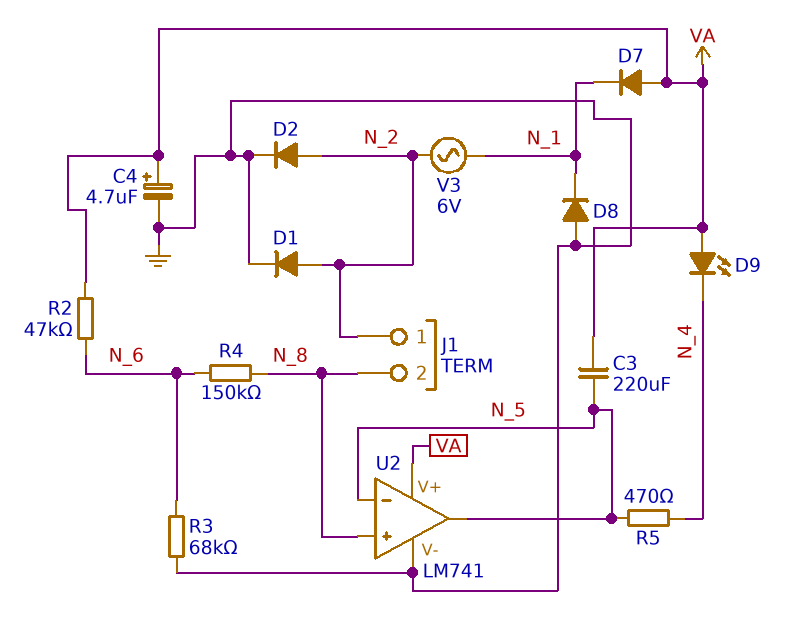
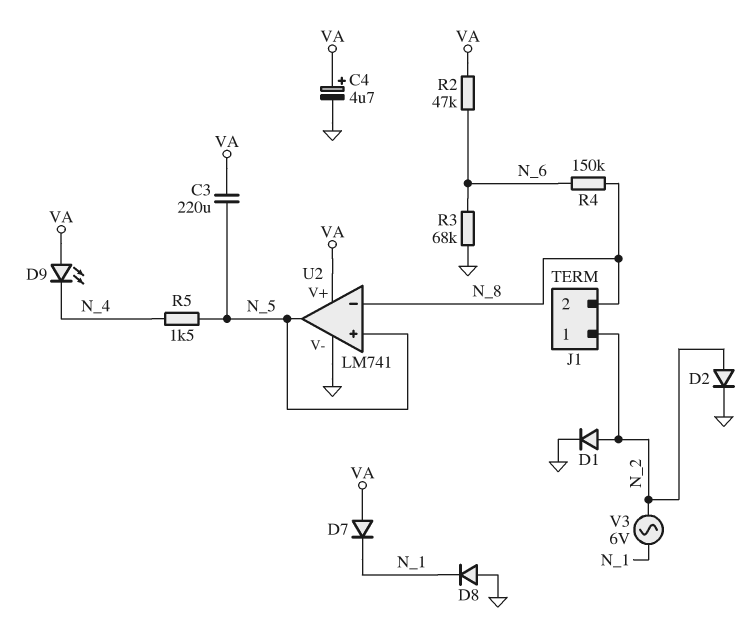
R5: 470 (N_4, N_5) -> 1.5k (N_4, N_5)
U2 pin in+: N_8 -> N_5
U2 pin in-: N_5 -> N_8

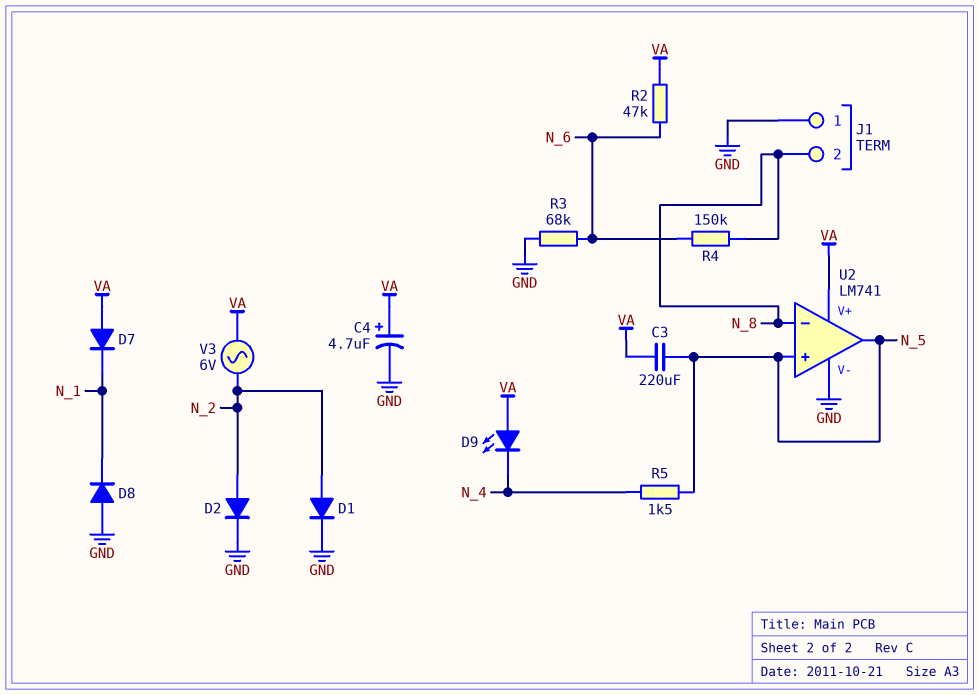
J1 pin 1: N_2 -> GND
V3: AC 6V (N_1, N_2) -> AC 6V (N_2, VA)

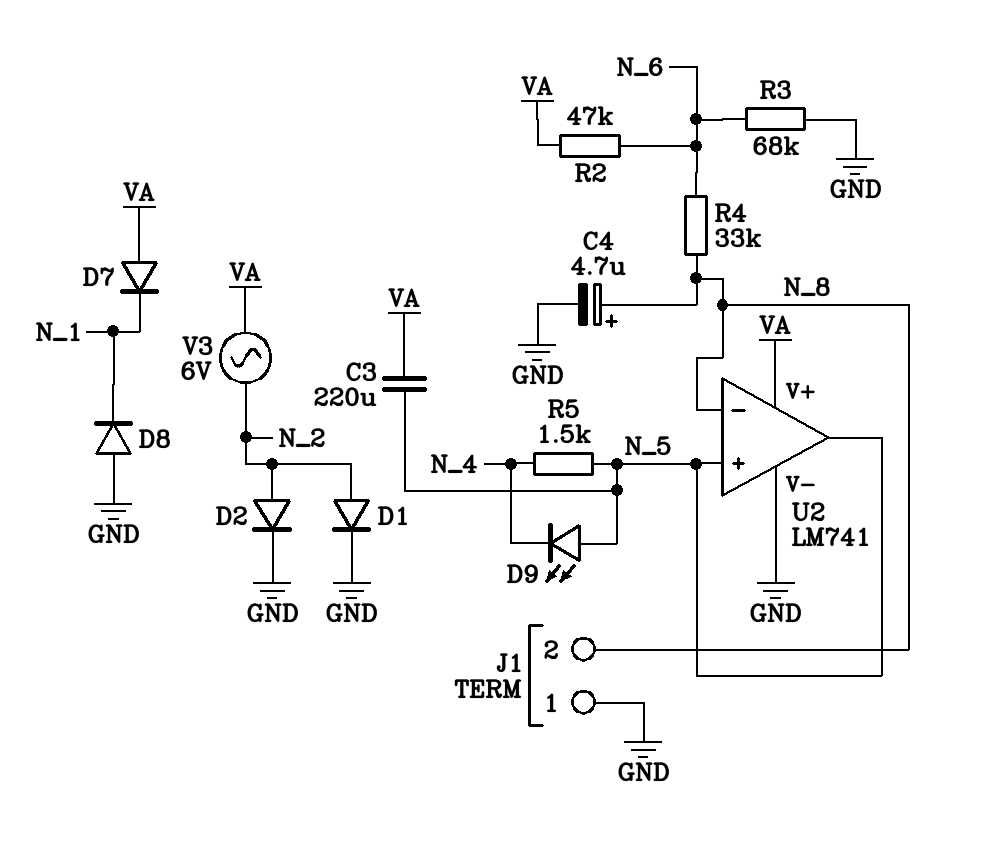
C4: 4.7uF (plus VA, minus GND) -> 4.7uF (plus N_8, minus GND)
D9: LED (A VA, K N_4) -> LED (A N_5, K N_4)
R4: 150k (N_6, N_8) -> 33k (N_6, N_8)

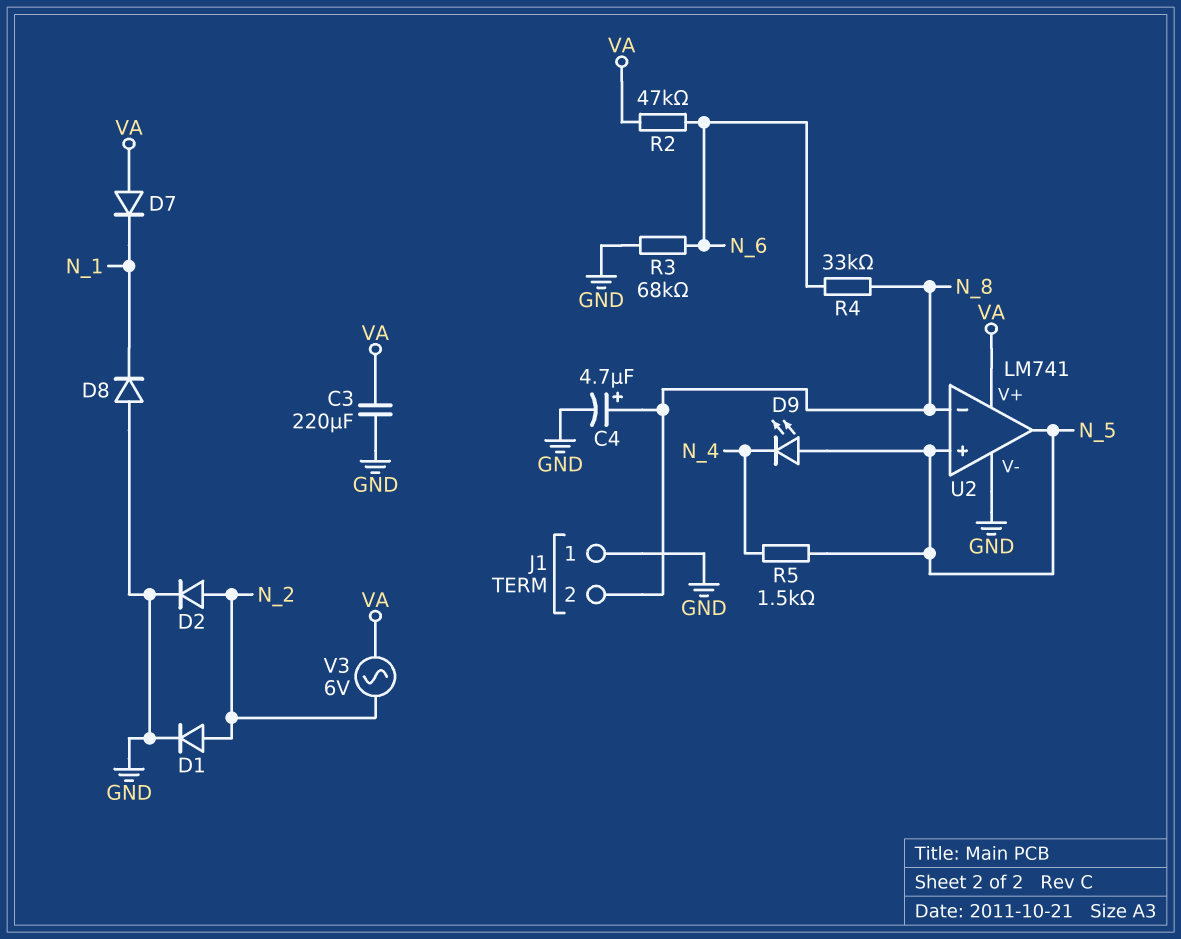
C3: 220uF (N_5, VA) -> 220uF (GND, VA)

